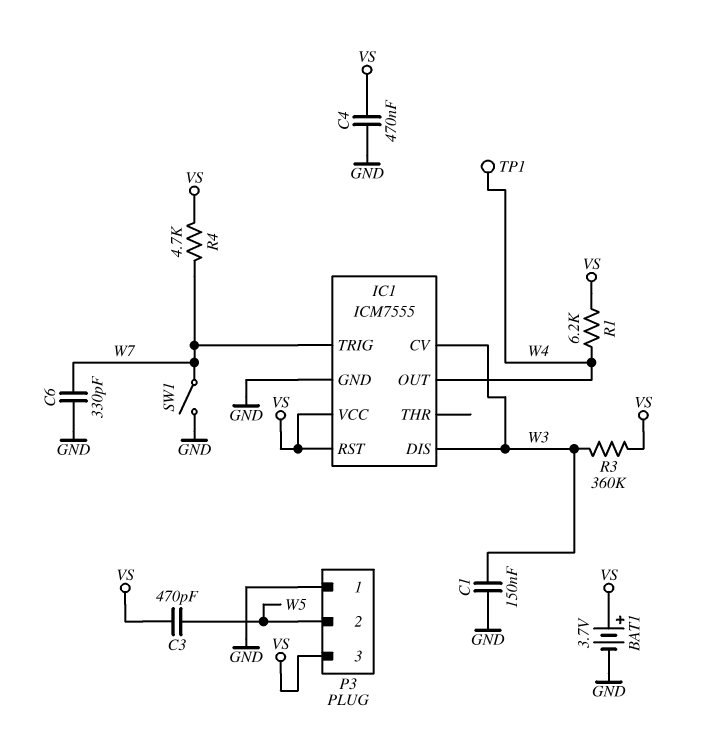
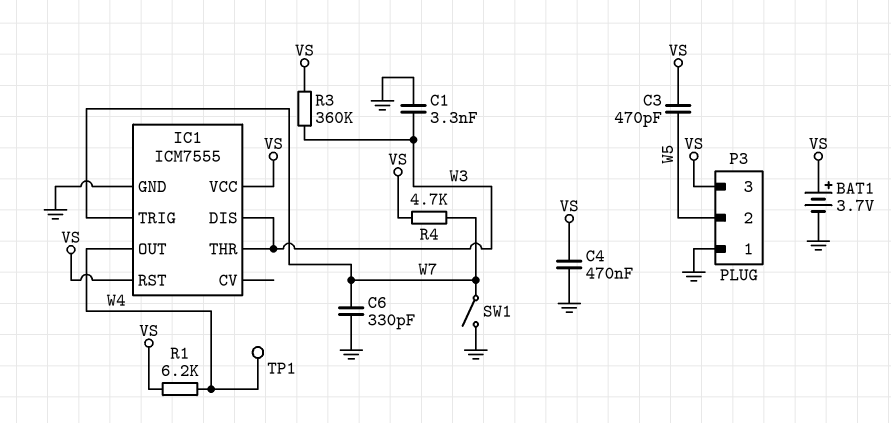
C1: 150nF (GND, W3) -> 3.3nF (GND, W3)
IC1 pin CV: W3 -> none
IC1 pin THR: none -> W3

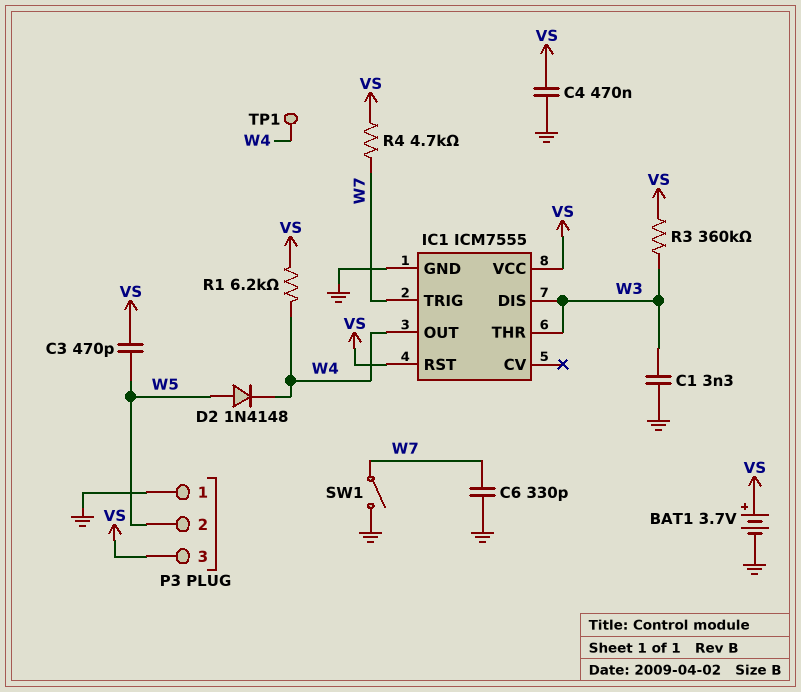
D2: none -> diode 1N4148 (A W5, K W4)

